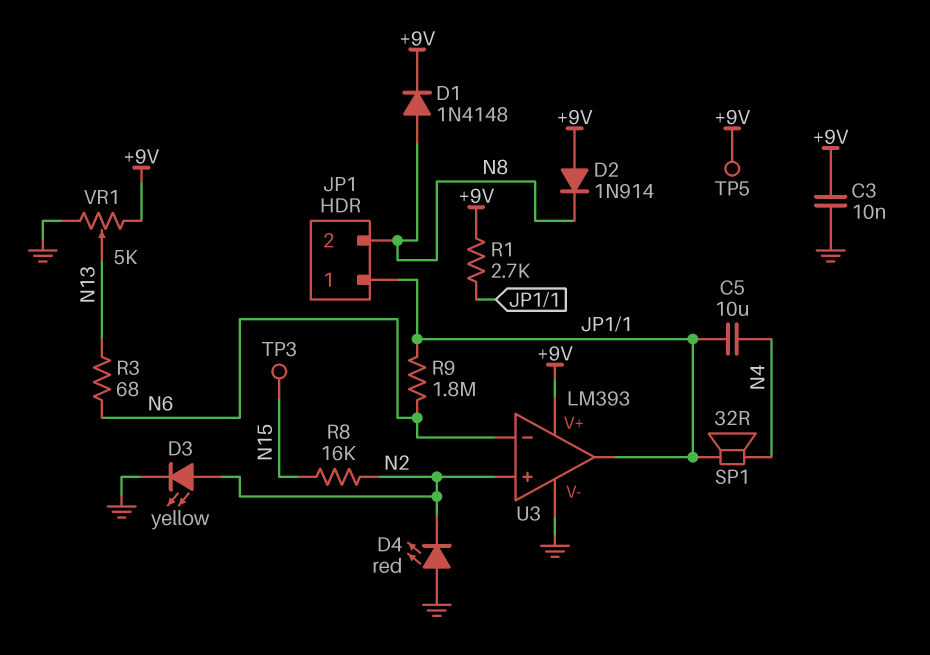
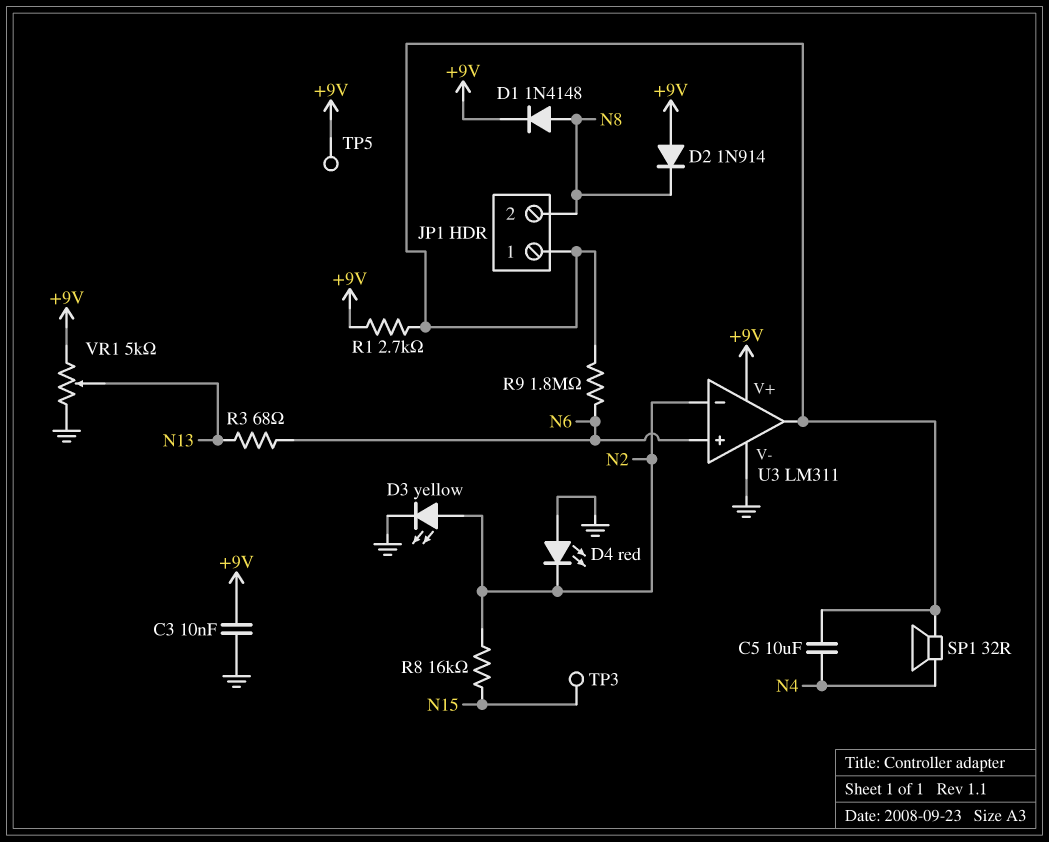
U3: LM393 -> LM311
U3 pin in+: N2 -> N6
U3 pin in-: N6 -> N2

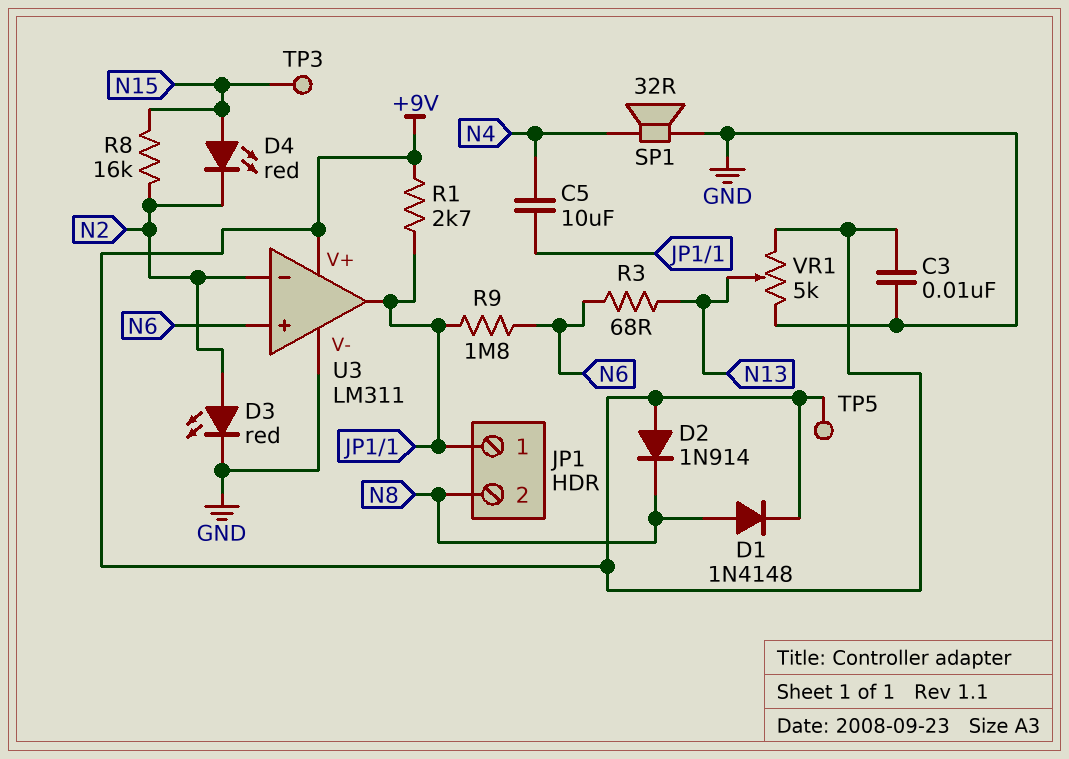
D3: LED yellow (A N2, K GND) -> LED red (A N2, K GND)
D4: LED red (A GND, K N2) -> LED red (A N15, K N2)
SP1: speaker 32R (JP1/1, N4) -> speaker 32R (GND, N4)

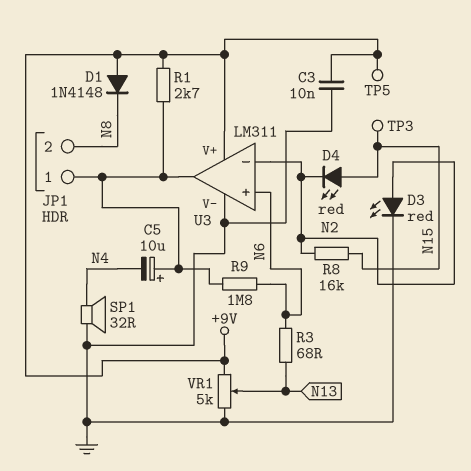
C5: 10uF (JP1/1, N4) -> 10uF (plus JP1/1, minus N4)
D1: diode 1N4148 (A N8, K +9V) -> diode 1N4148 (A +9V, K N8)
D2: diode 1N914 (A +9V, K N8) -> none

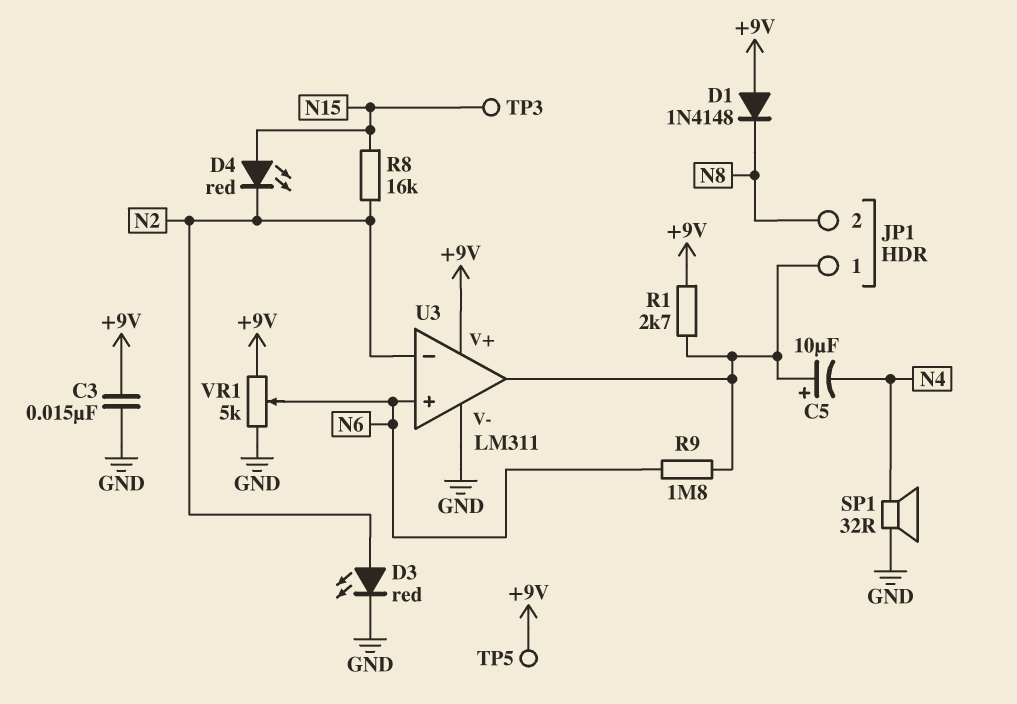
C3: 10nF (+9V, GND) -> 15nF (+9V, GND)
R3: 68 (N6, N13) -> none
VR1: 5k (+9V, GND, wiper N13) -> 5k (+9V, GND, wiper N6)

